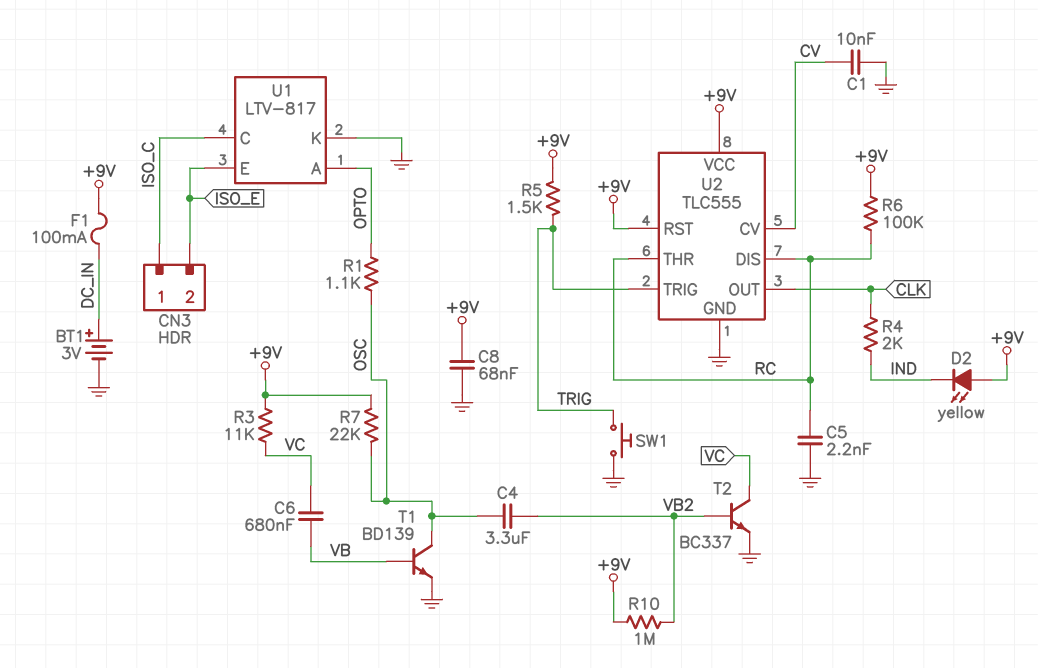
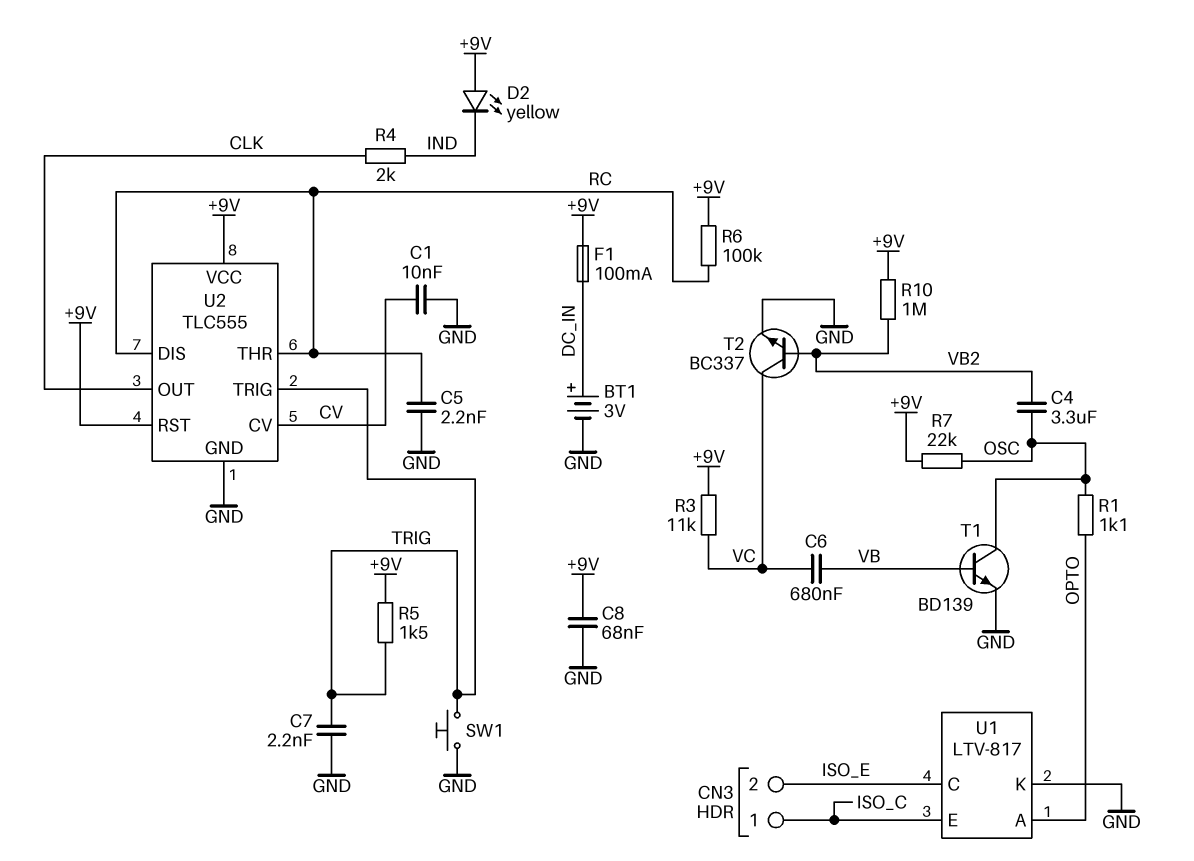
C7: none -> 2.2nF (GND, TRIG)
U1 pin C: ISO_C -> ISO_E
U1 pin E: ISO_E -> ISO_C

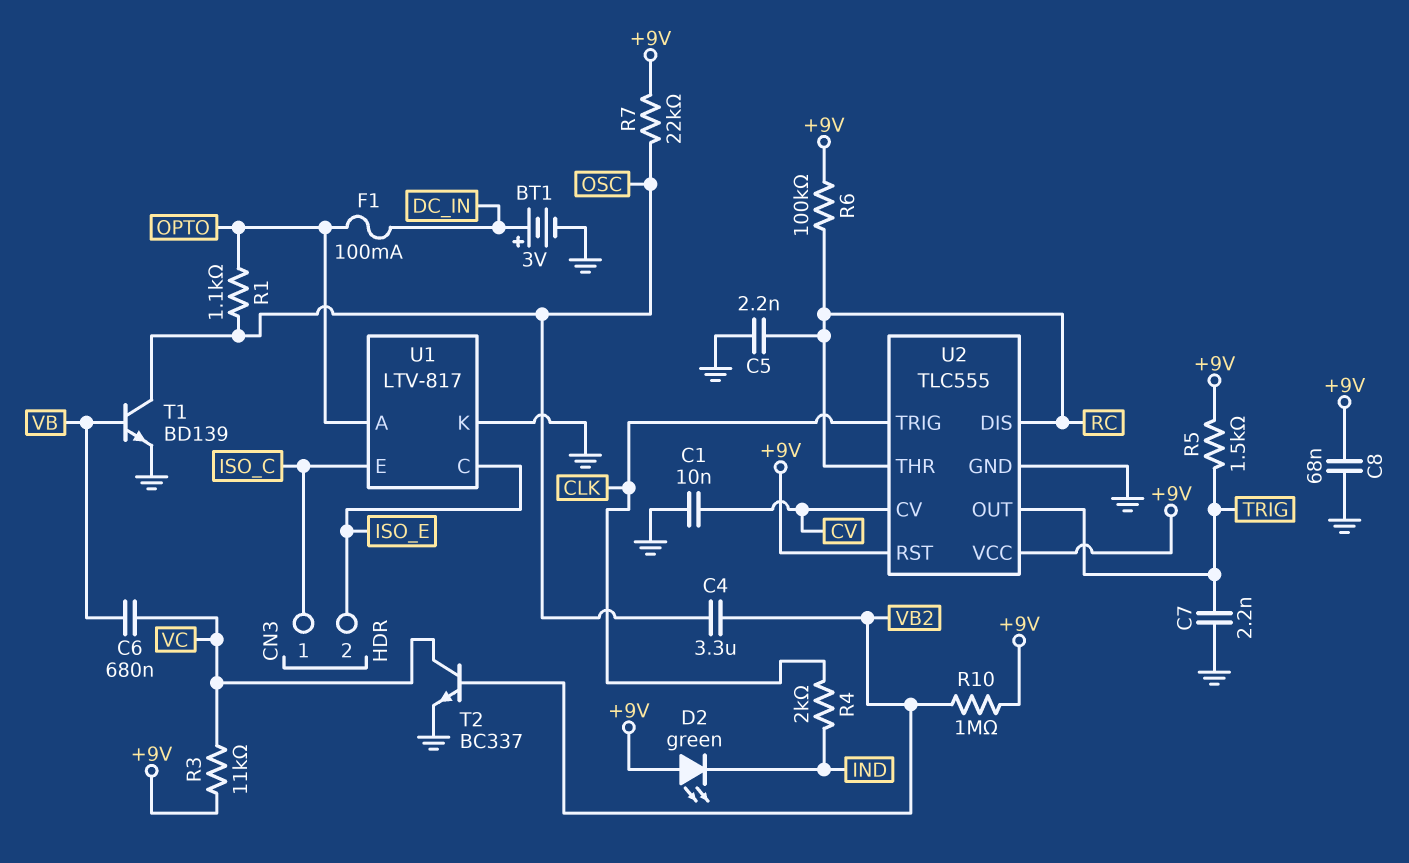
D2: LED yellow (A +9V, K IND) -> LED green (A +9V, K IND)
F1: 100mA (+9V, DC_IN) -> 100mA (DC_IN, OPTO)
SW1: button (GND, TRIG) -> none
U2 pin OUT: CLK -> TRIG
U2 pin TRIG: TRIG -> CLK

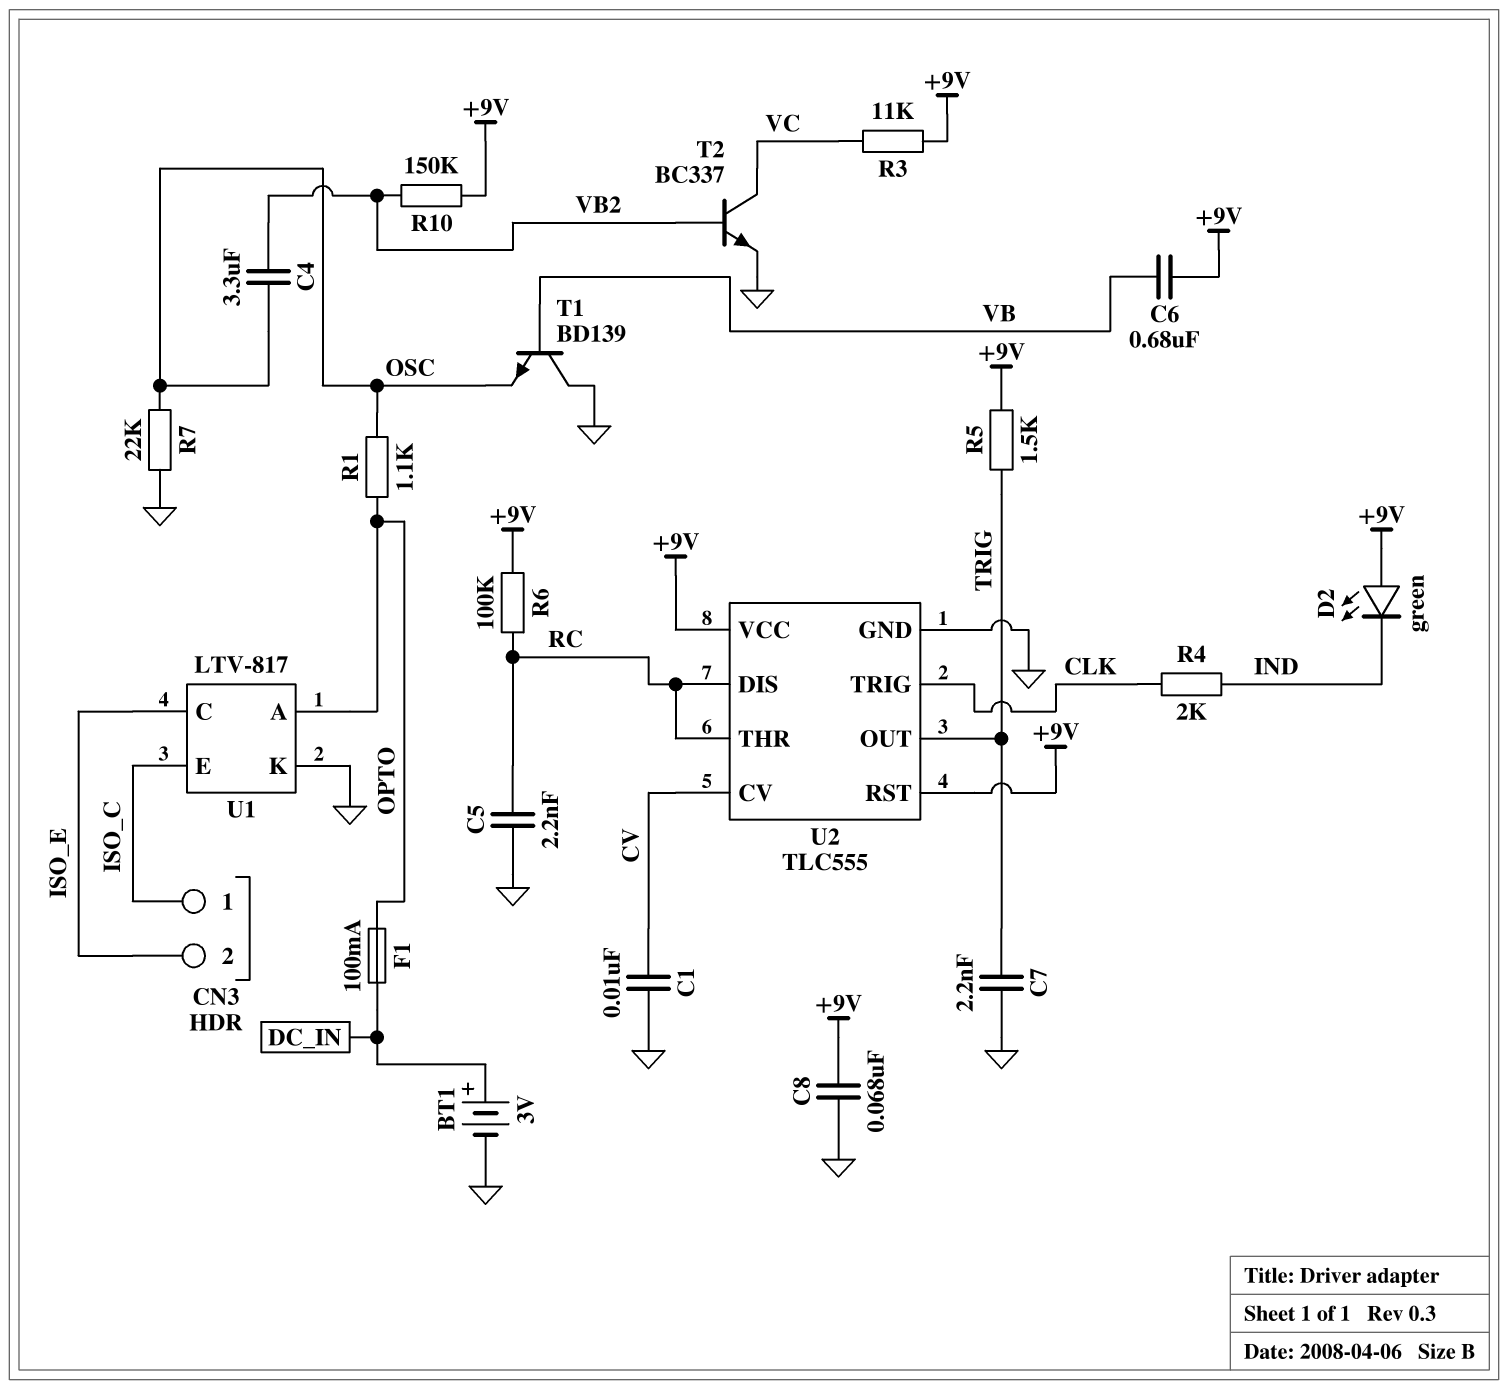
C6: 680nF (VB, VC) -> 680nF (+9V, VB)
R7: 22k (+9V, OSC) -> 22k (GND, OSC)
R10: 1M (+9V, VB2) -> 150k (+9V, VB2)
T1: NPN BD139 (B VB, C OSC, E GND) -> NPN BD139 (B VB, C GND, E OSC)

